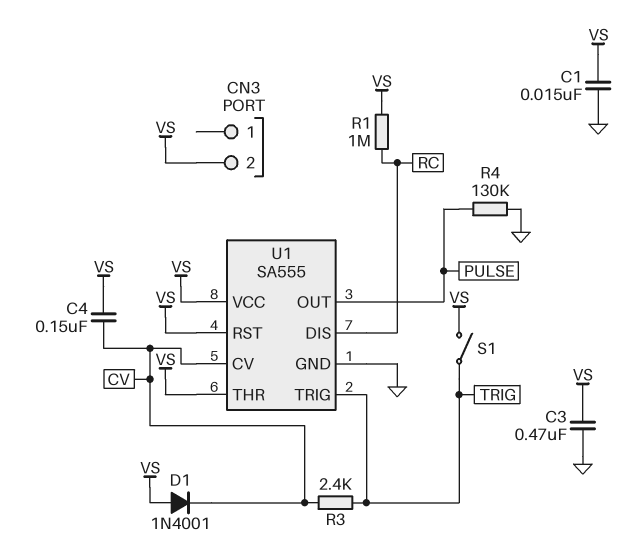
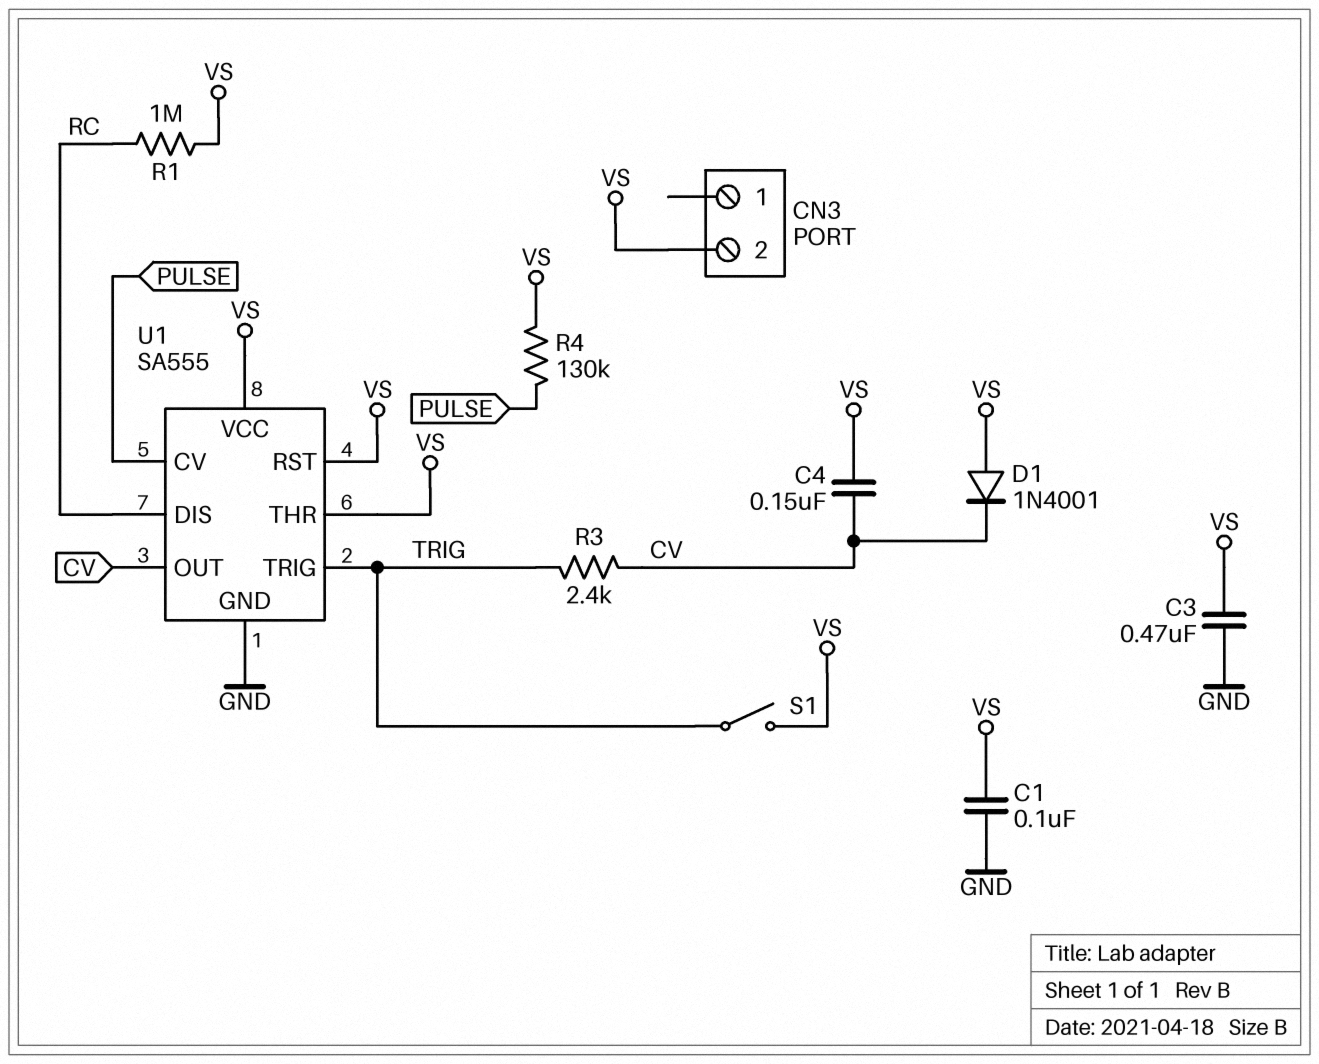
C1: 15nF (GND, VS) -> 100nF (GND, VS)
R4: 130k (GND, PULSE) -> 130k (PULSE, VS)
U1 pin CV: CV -> PULSE
U1 pin OUT: PULSE -> CV

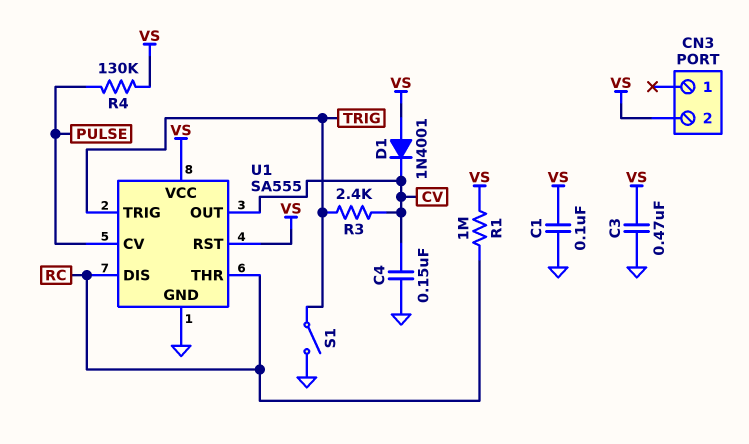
C4: 150nF (CV, VS) -> 150nF (CV, GND)
S1: switch (TRIG, VS) -> switch (GND, TRIG)
U1 pin THR: VS -> RC

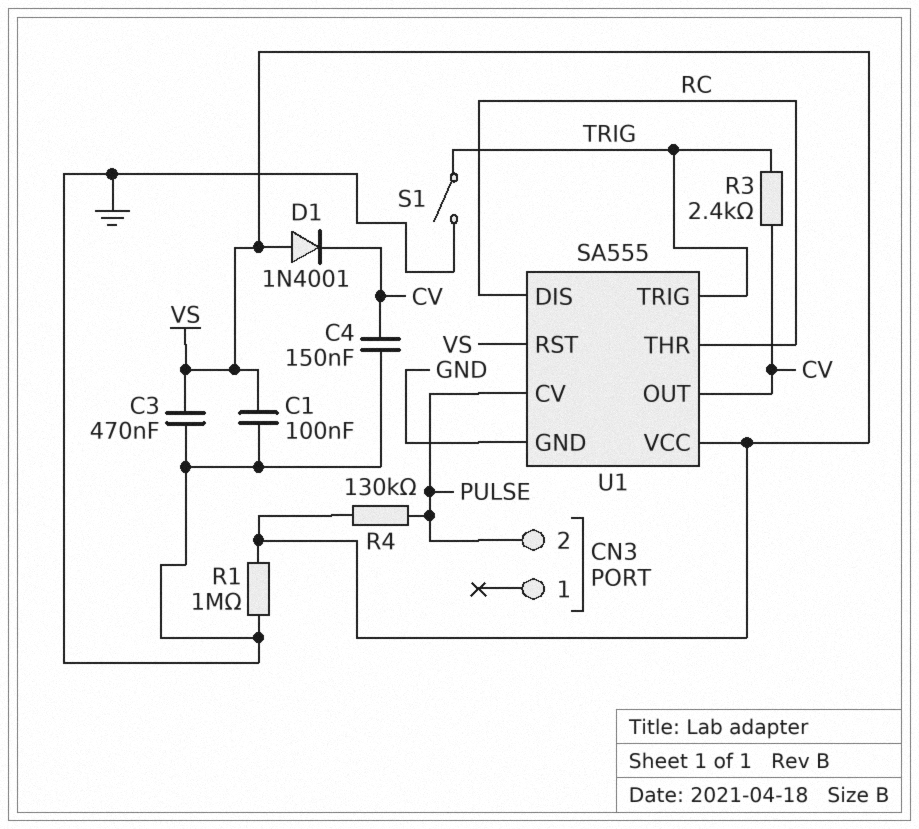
CN3 pin 2: VS -> PULSE
R1: 1M (RC, VS) -> 1M (GND, VS)

